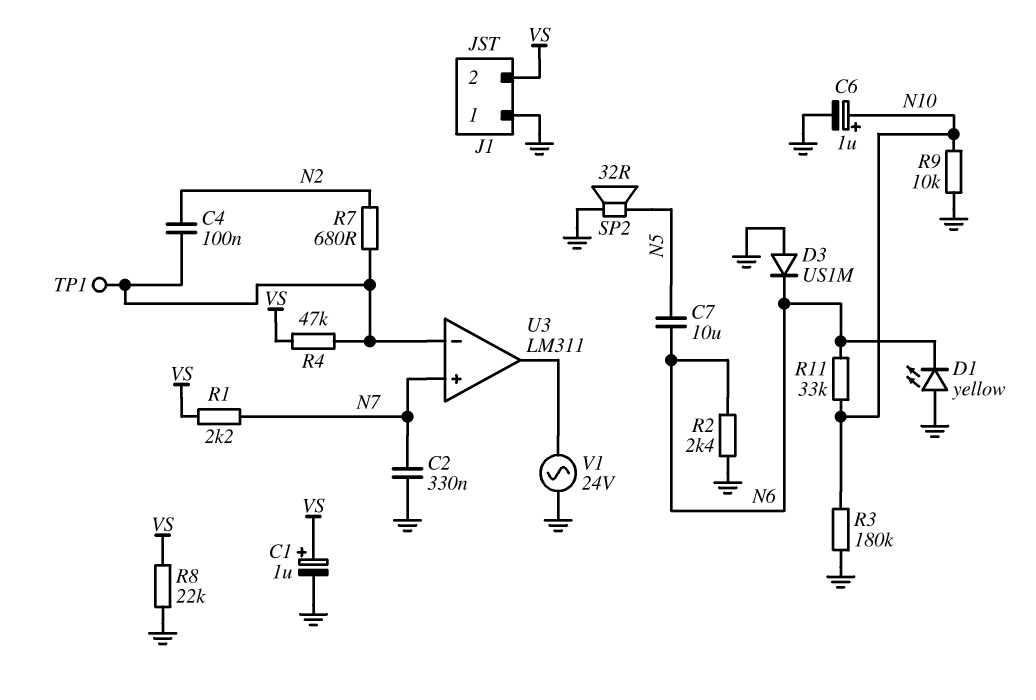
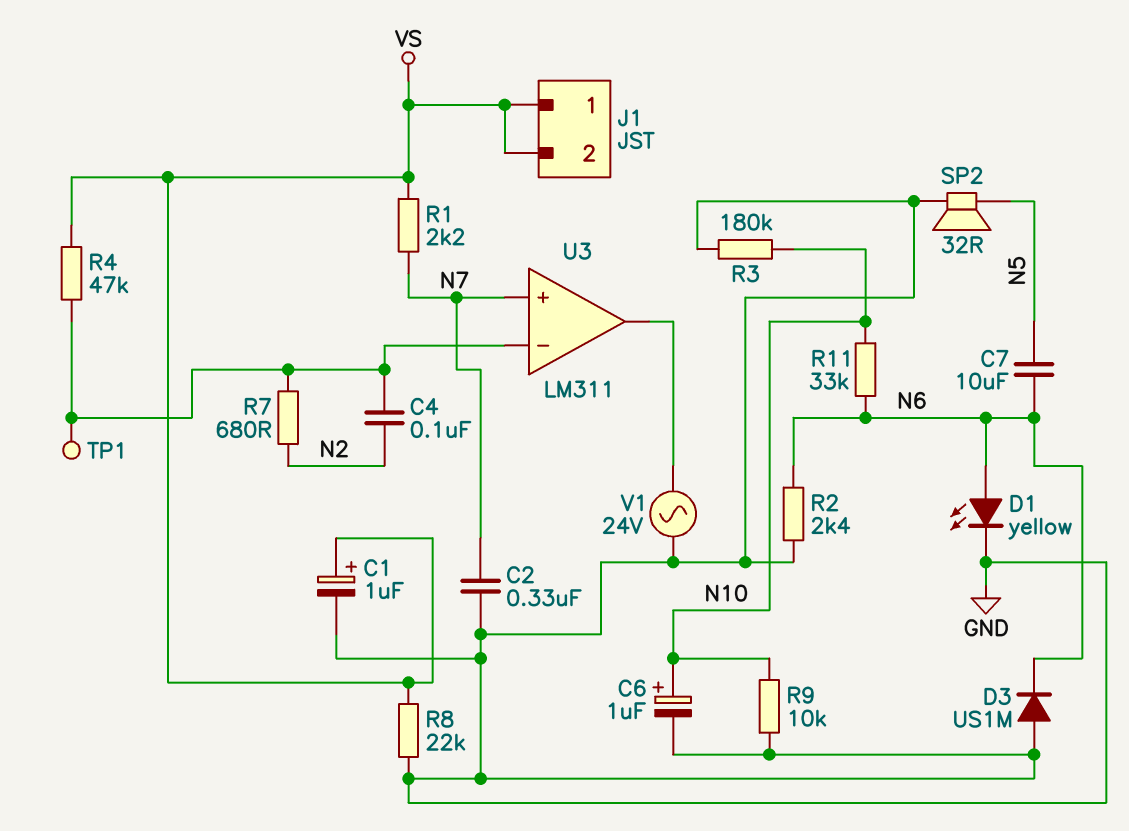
D1: LED yellow (A GND, K N6) -> LED yellow (A N6, K GND)
J1 pin 1: GND -> VS

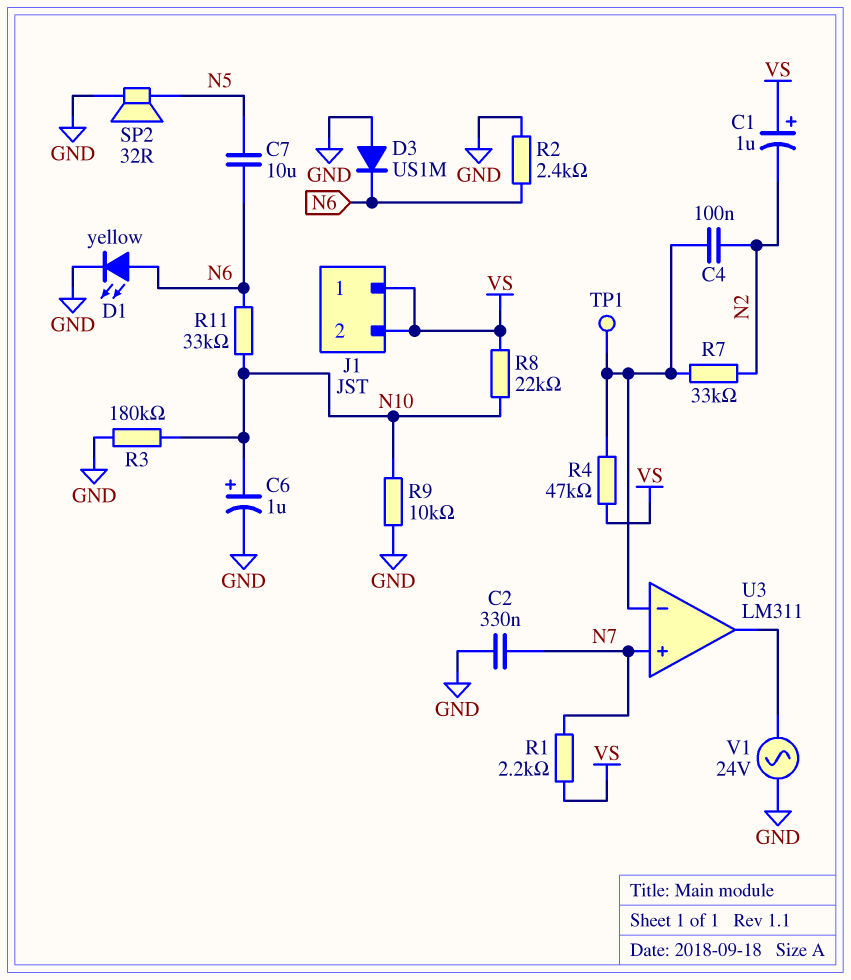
C1: 1uF (plus VS, minus GND) -> 1uF (plus VS, minus N2)
R7: 680 (N2, U3/in-) -> 33k (N2, U3/in-)
R8: 22k (GND, VS) -> 22k (N10, VS)

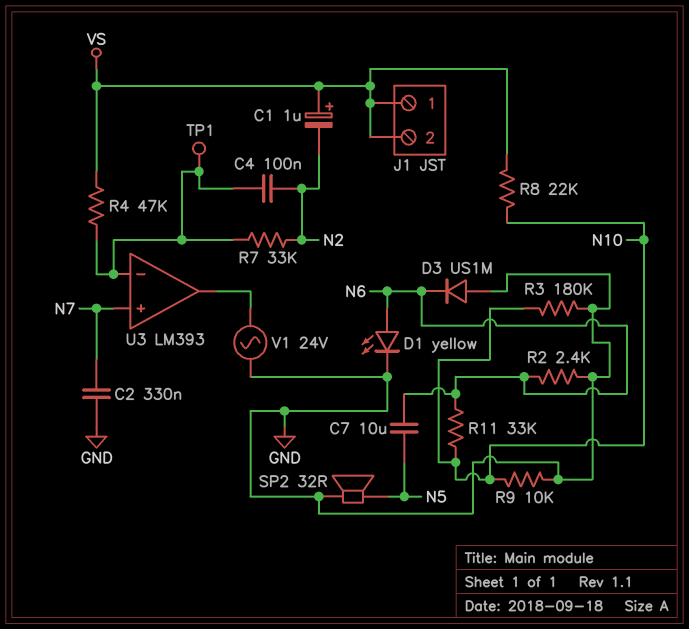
C6: 1uF (plus N10, minus GND) -> none
R1: 2.2k (N7, VS) -> none
U3: LM311 -> LM393

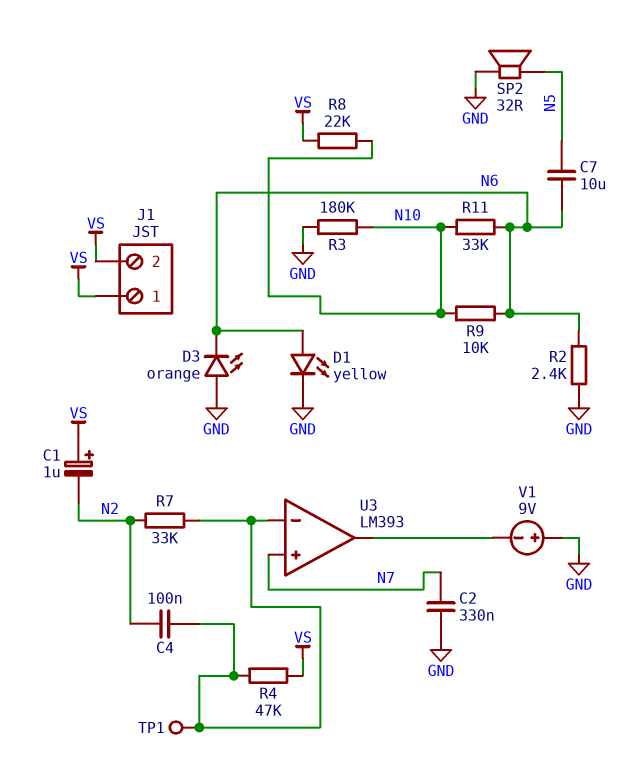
D3: diode US1M (A GND, K N6) -> LED orange (A GND, K N6)
R9: 10k (GND, N10) -> 10k (N6, N10)
V1: AC 24V (GND, U3/out) -> 9V (plus GND, minus U3/out)

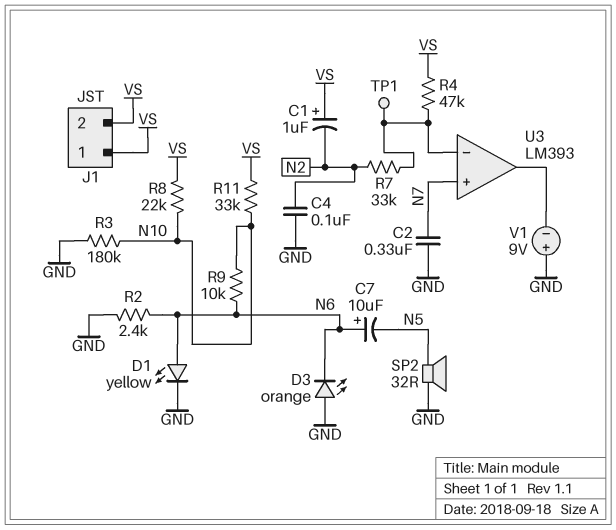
C4: 100nF (N2, U3/in-) -> 100nF (GND, N2)
C7: 10uF (N5, N6) -> 10uF (plus N6, minus N5)
R11: 33k (N6, N10) -> 33k (N10, VS)

